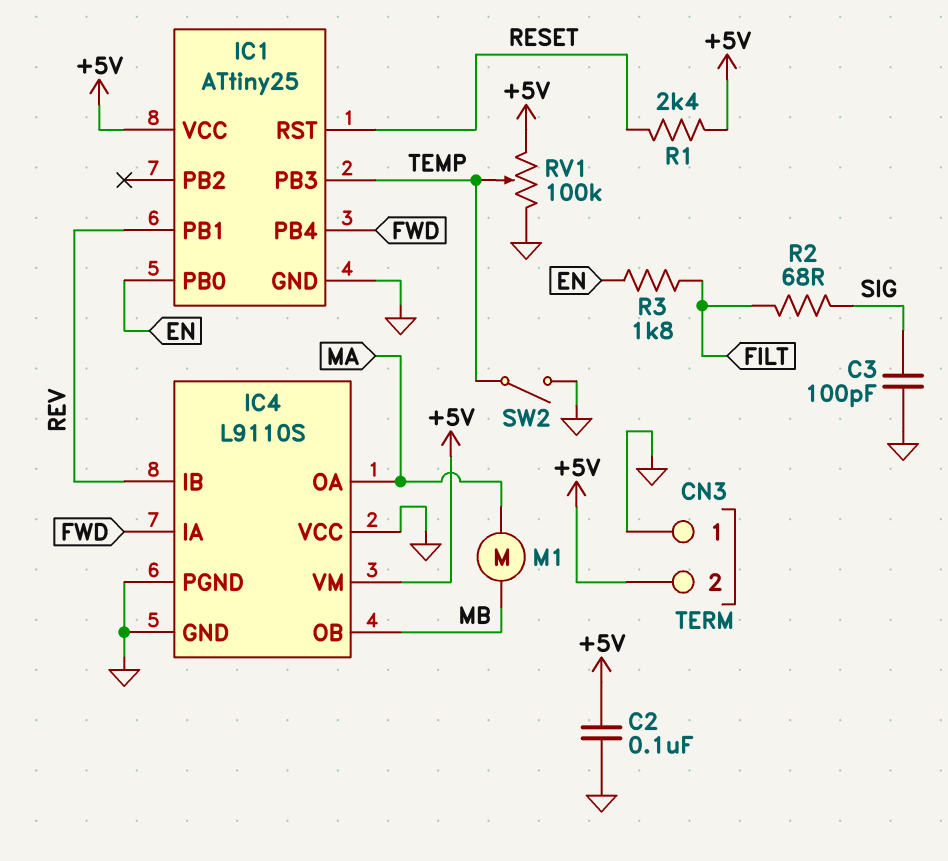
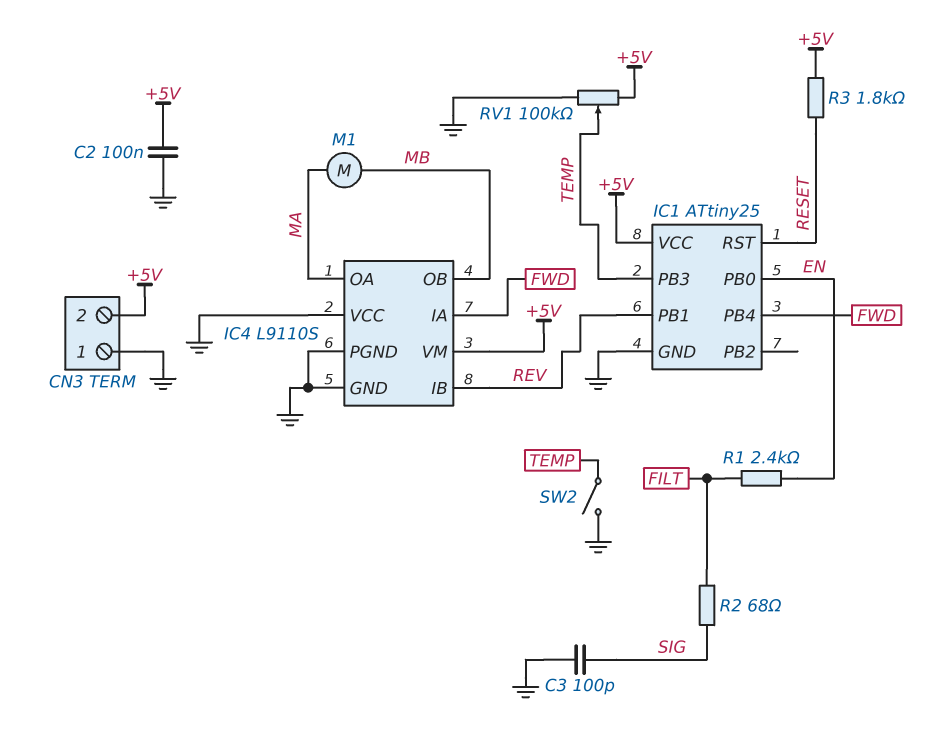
R1: 2.4k (+5V, RESET) -> 2.4k (EN, FILT)
R3: 1.8k (EN, FILT) -> 1.8k (+5V, RESET)

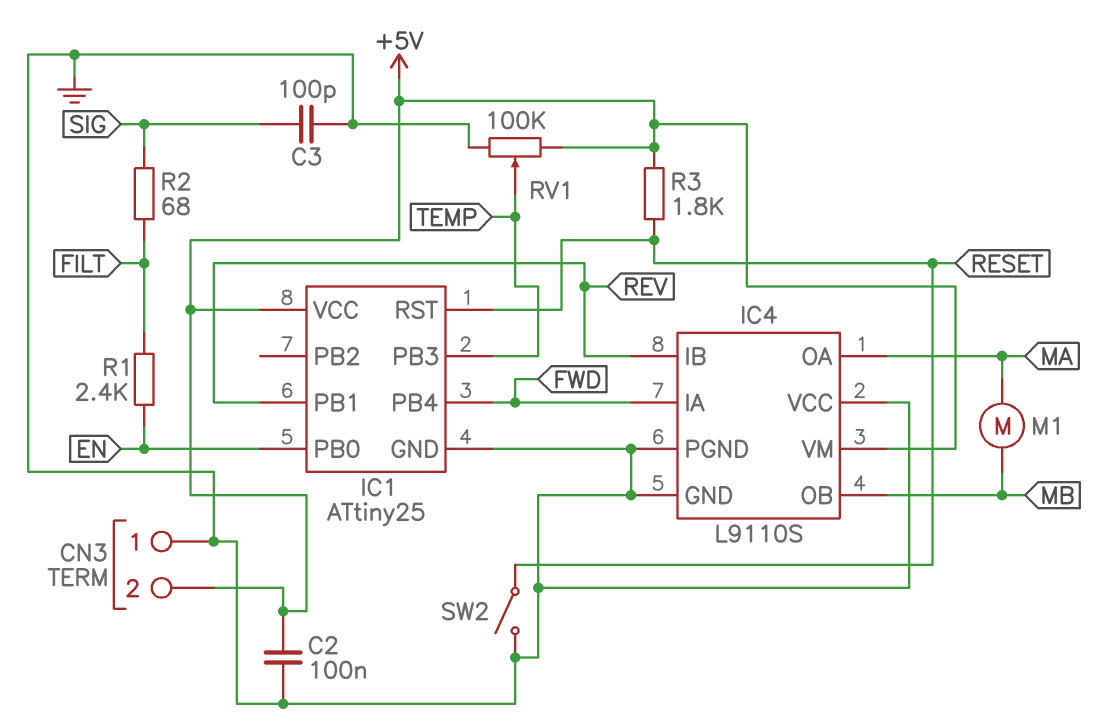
SW2: switch (GND, TEMP) -> switch (GND, RESET)

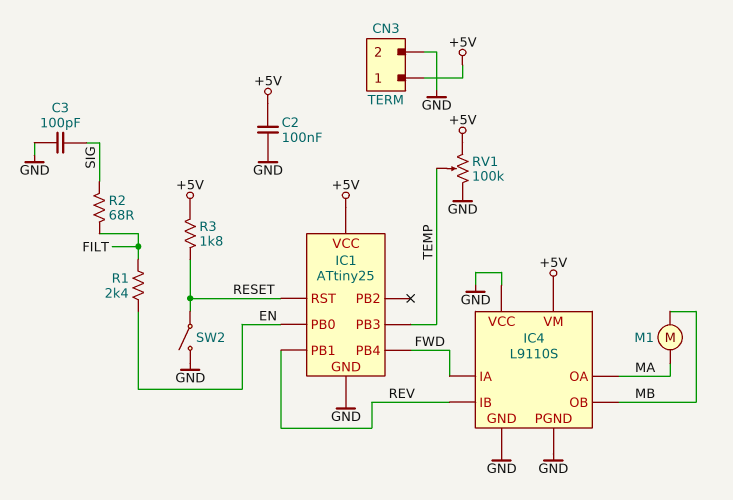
CN3 pin 1: GND -> +5V
CN3 pin 2: +5V -> GND

